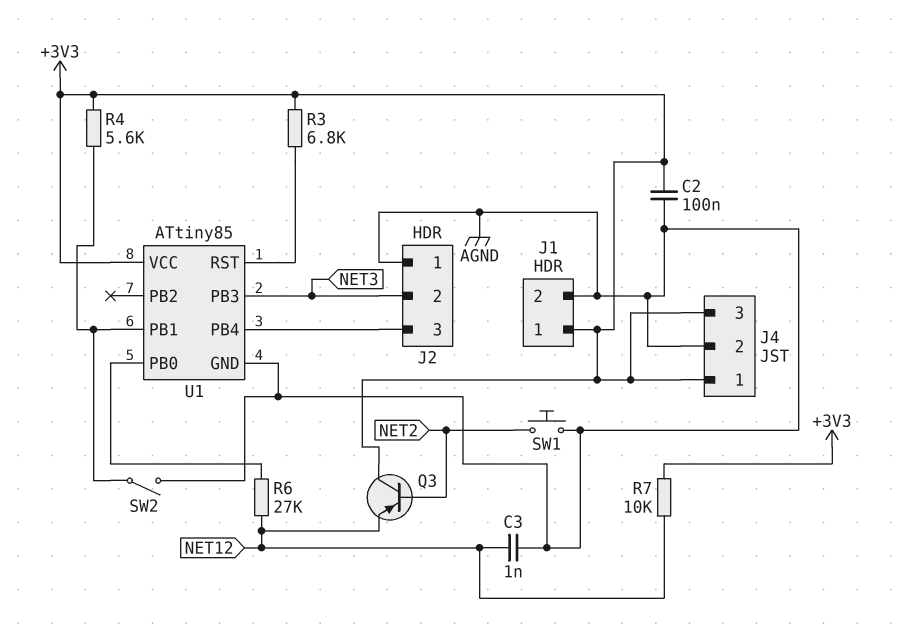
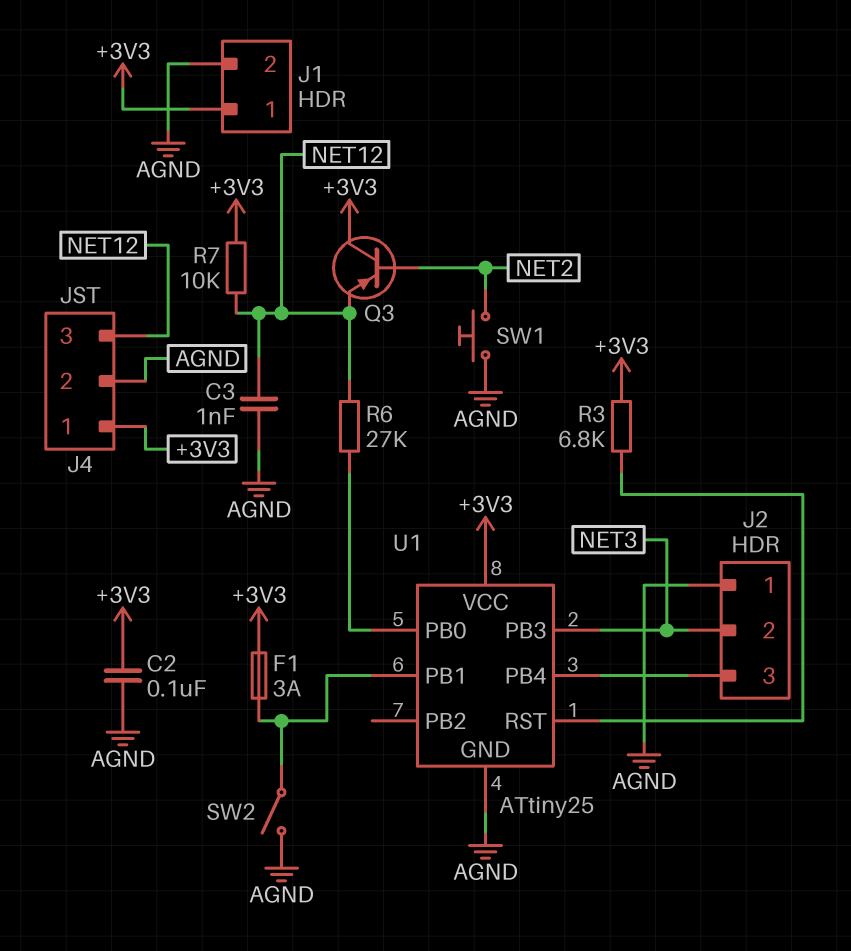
F1: none -> 3A (+3V3, U1/PB1)
J4 pin 3: +3V3 -> NET12
R4: 5.6k (+3V3, U1/PB1) -> none
U1: ATtiny85 -> ATtiny25

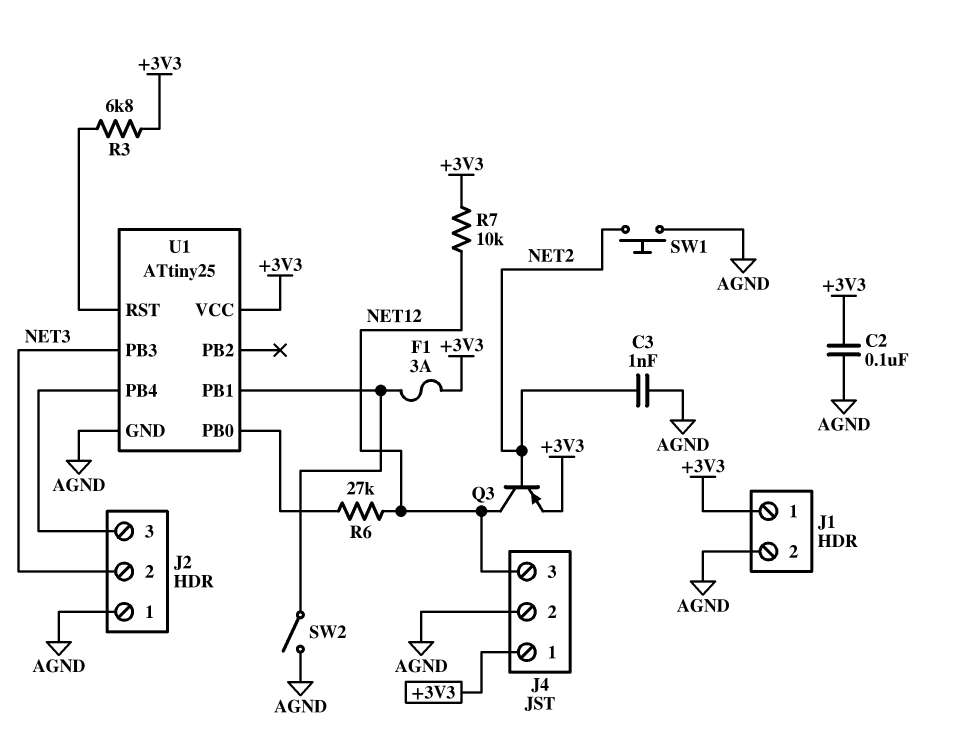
C3: 1nF (AGND, NET12) -> 1nF (AGND, NET2)
Q3: PNP (B NET2, C +3V3, E NET12) -> PNP (B NET2, C NET12, E +3V3)

